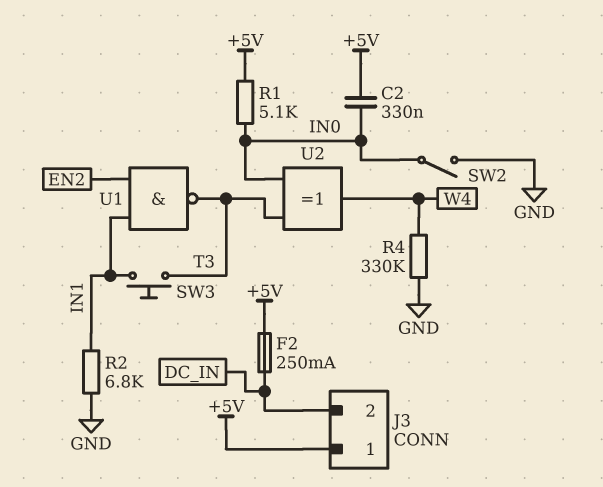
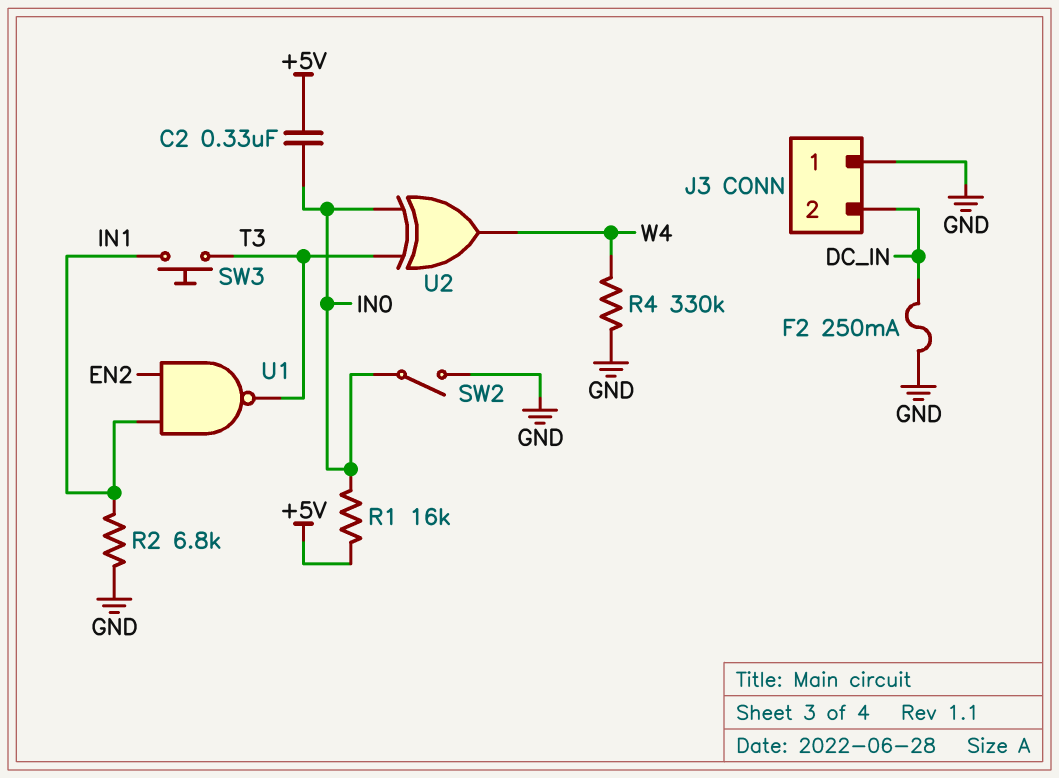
F2: 250mA (+5V, DC_IN) -> 250mA (DC_IN, GND)
J3 pin 1: +5V -> GND
R1: 5.1k (+5V, IN0) -> 16k (+5V, IN0)

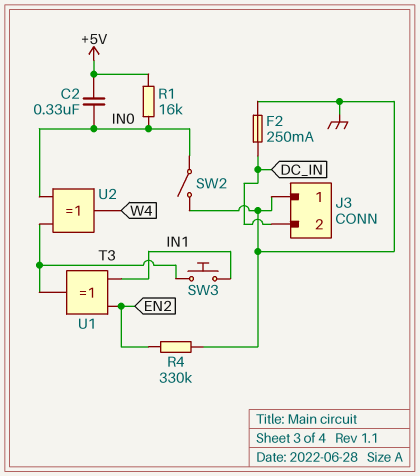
R2: 6.8k (GND, IN1) -> none
R4: 330k (GND, W4) -> 330k (EN2, GND)
U1: NAND (in EN2, in IN1, out T3) -> XOR (in EN2, in IN1, out T3)

